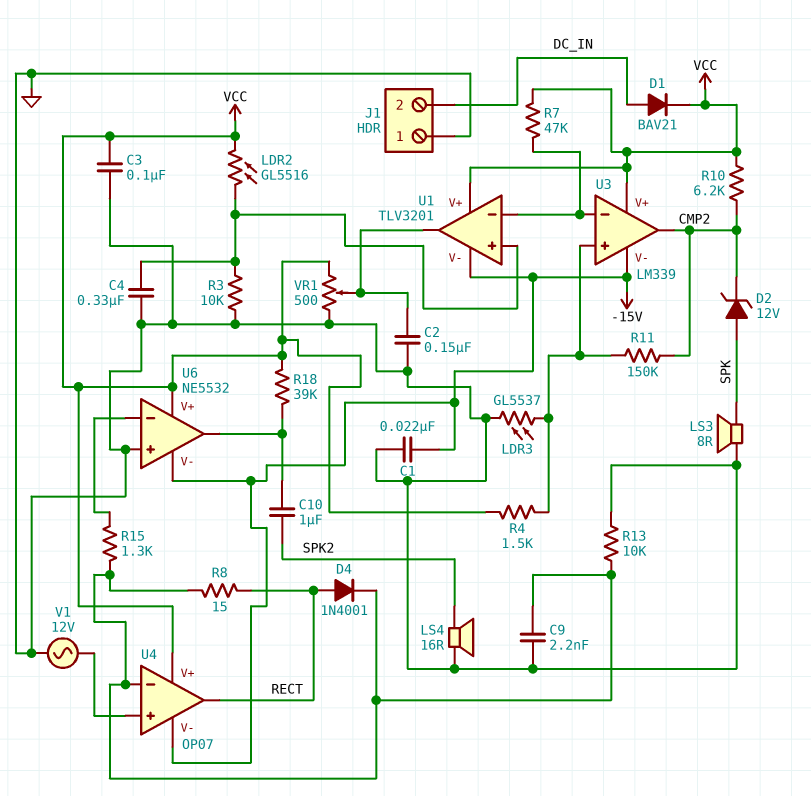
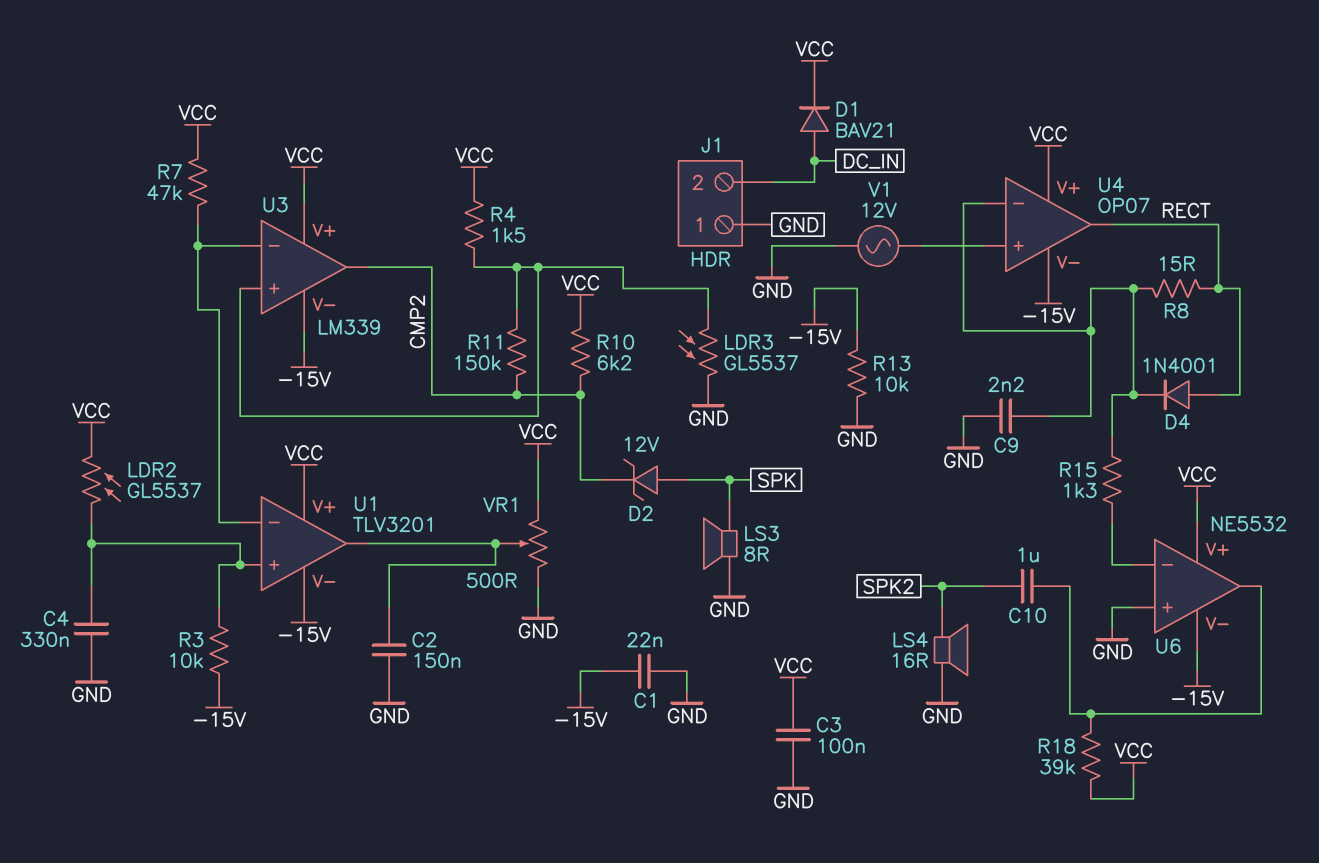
LDR2: GL5516 (U1/in+, VCC) -> GL5537 (U1/in+, VCC)
R3: 10k (GND, U1/in+) -> 10k (-15V, U1/in+)
R13: 10k (GND, U4/in-) -> 10k (-15V, GND)

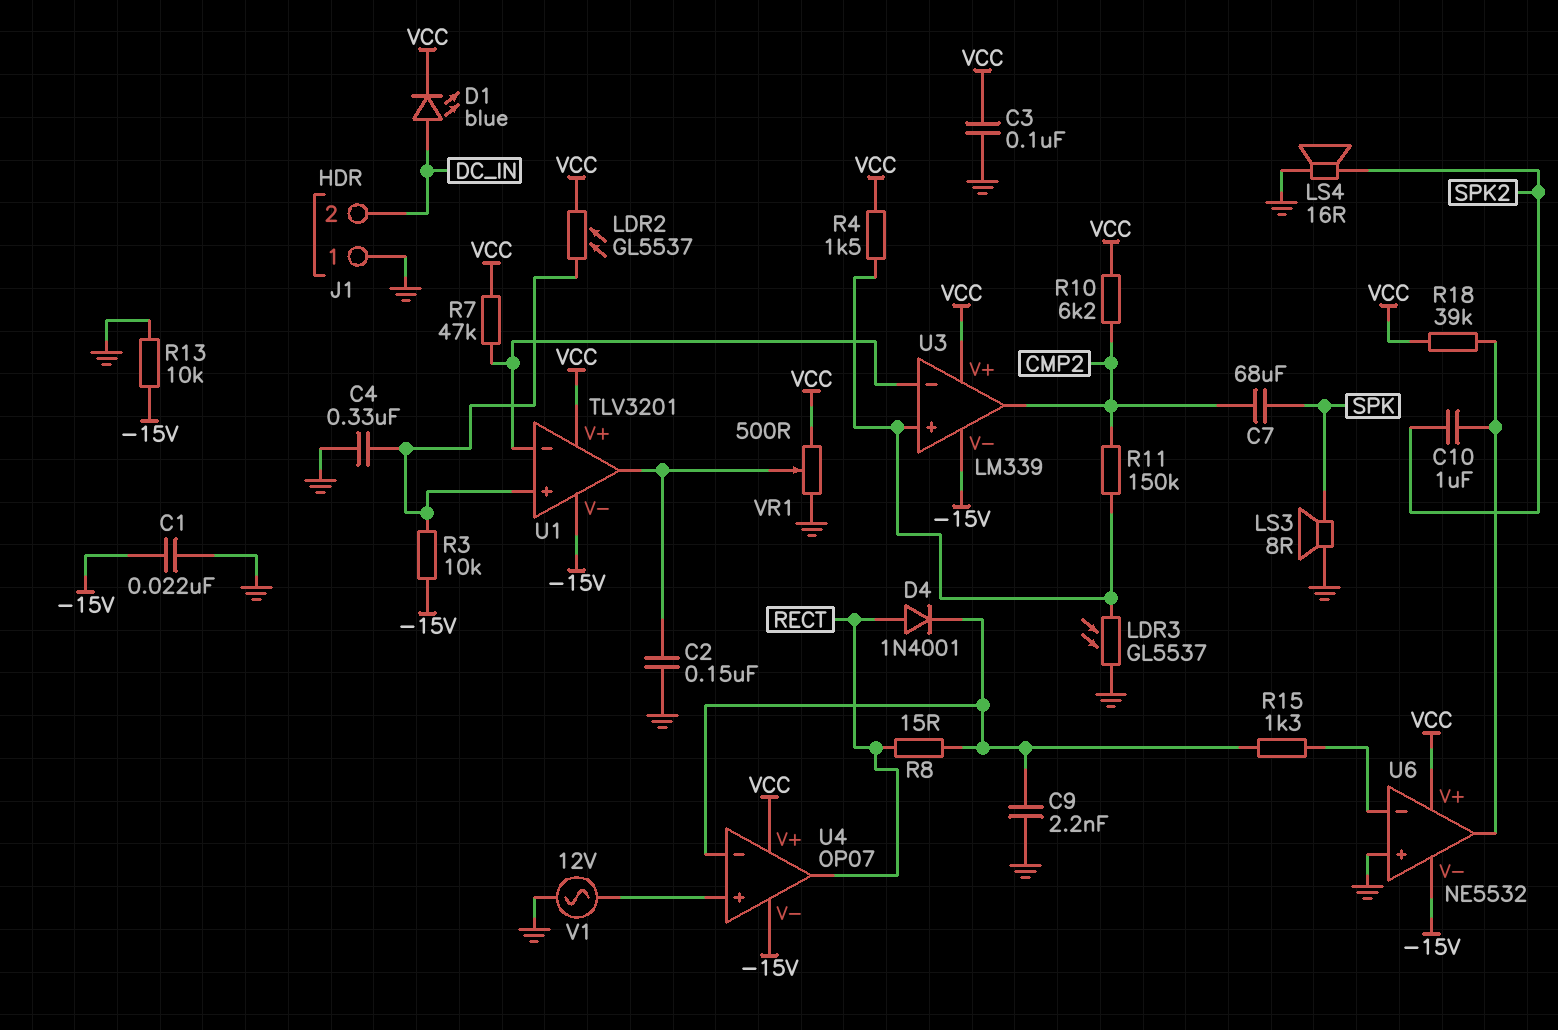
C7: none -> 68uF (CMP2, SPK)
D1: diode BAV21 (A DC_IN, K VCC) -> LED blue (A DC_IN, K VCC)
D2: zener 12V (A SPK, K CMP2) -> none

